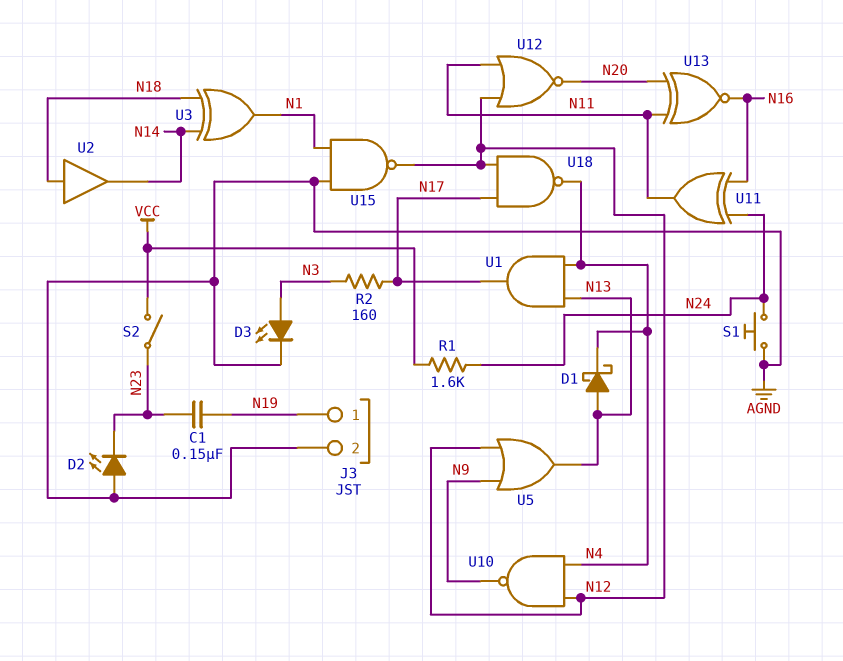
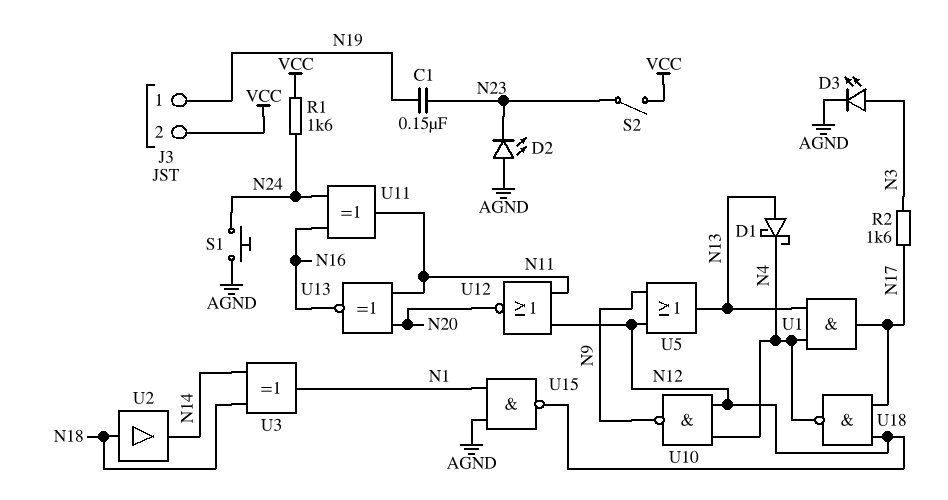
J3 pin 2: AGND -> VCC
R2: 160 (N3, N17) -> 1.6k (N3, N17)

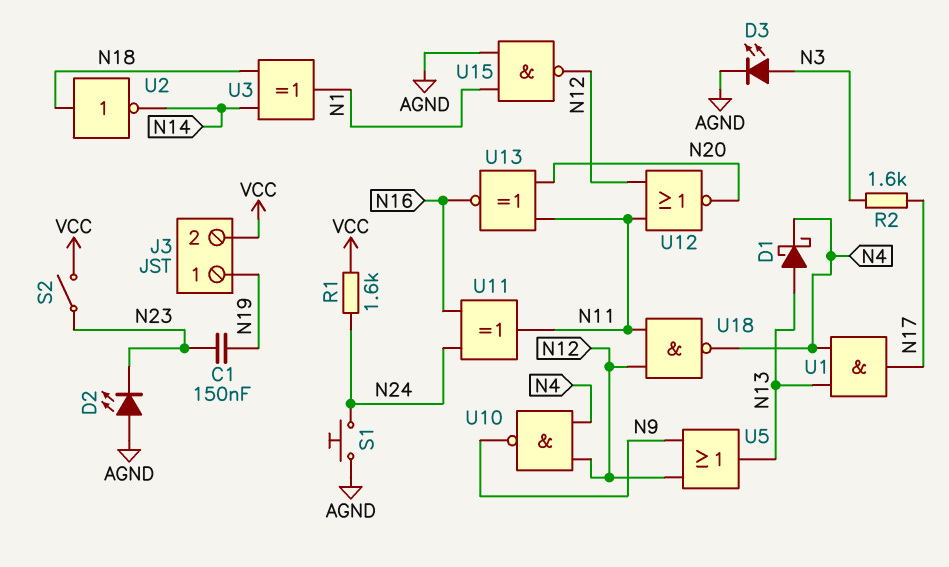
U2: buffer (in N18, out N14) -> NOT (in N18, out N14)
U18: NAND (in N12, in N17, out N4) -> NAND (in N11, in N12, out N4)

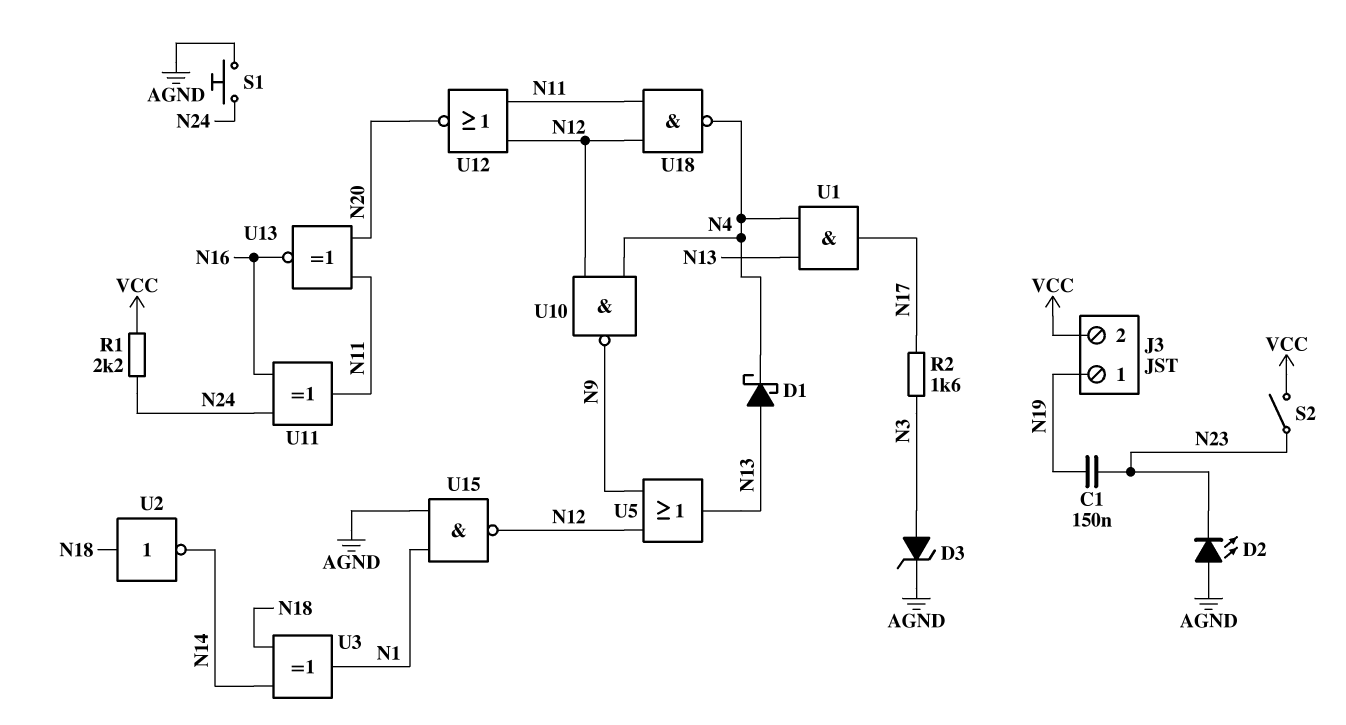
D3: LED (A N3, K AGND) -> zener (A N3, K AGND)
R1: 1.6k (N24, VCC) -> 2.2k (N24, VCC)

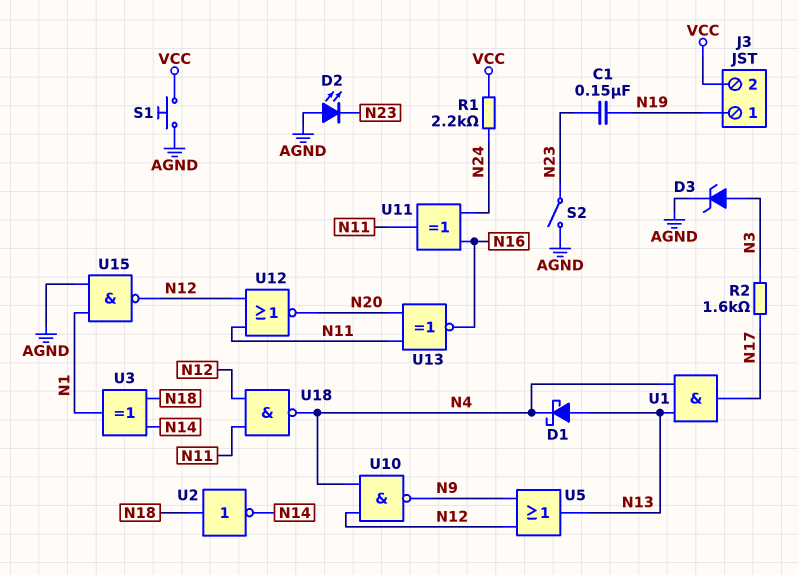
S1: button (AGND, N24) -> button (AGND, VCC)
S2: switch (N23, VCC) -> switch (AGND, N23)

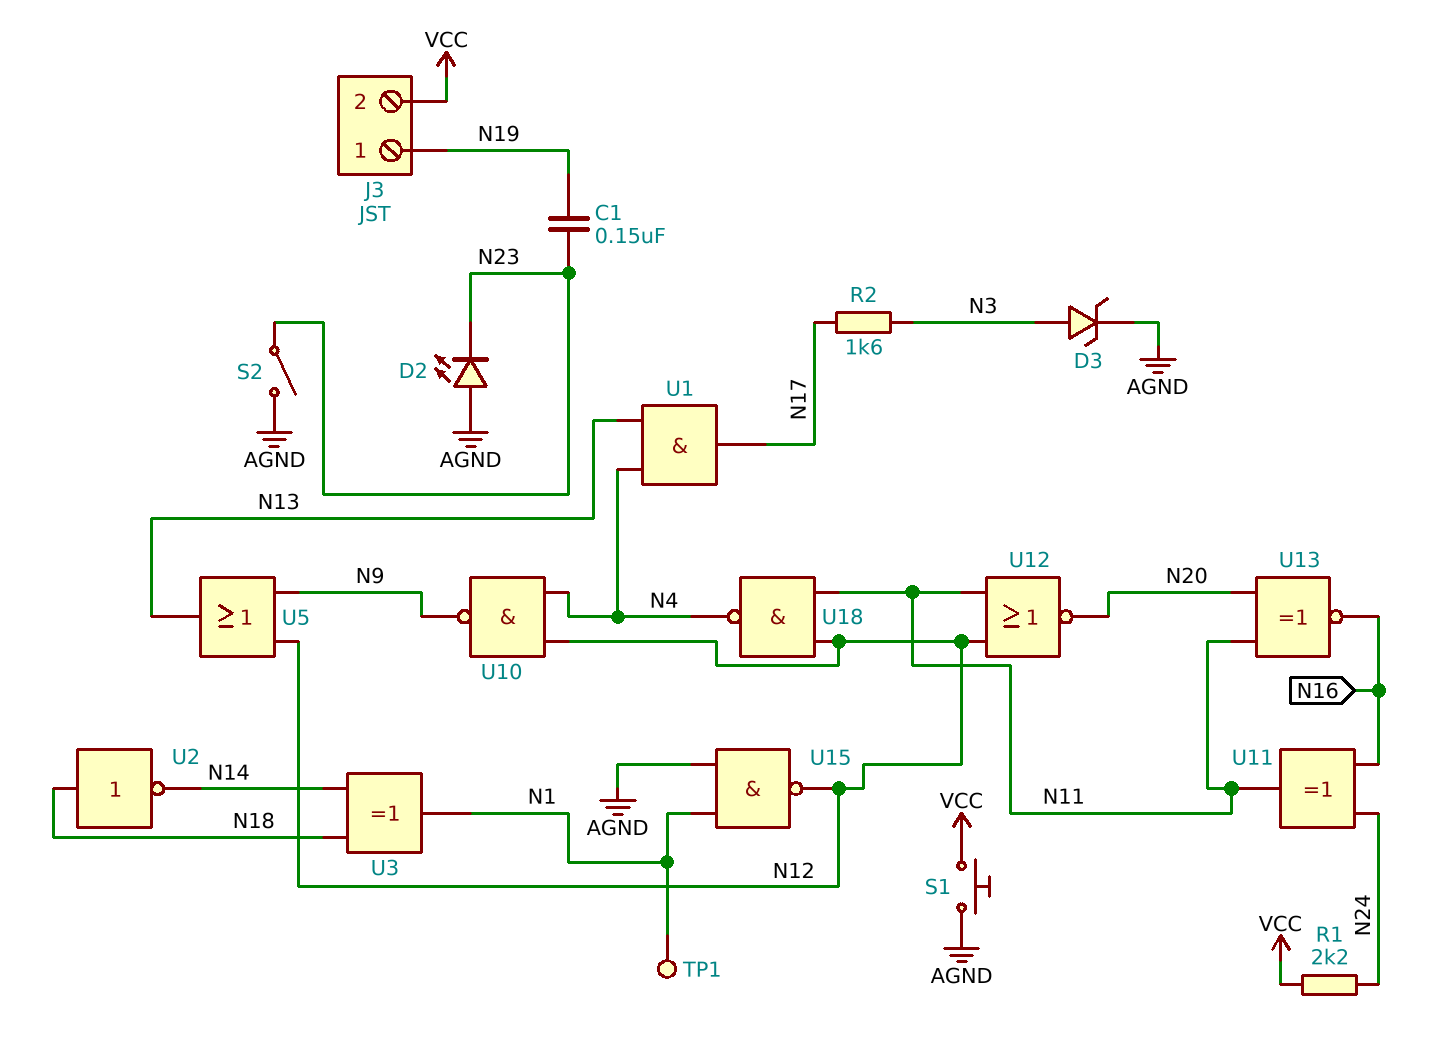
D1: schottky (A N13, K N4) -> none
TP1: none -> test point (N1)

